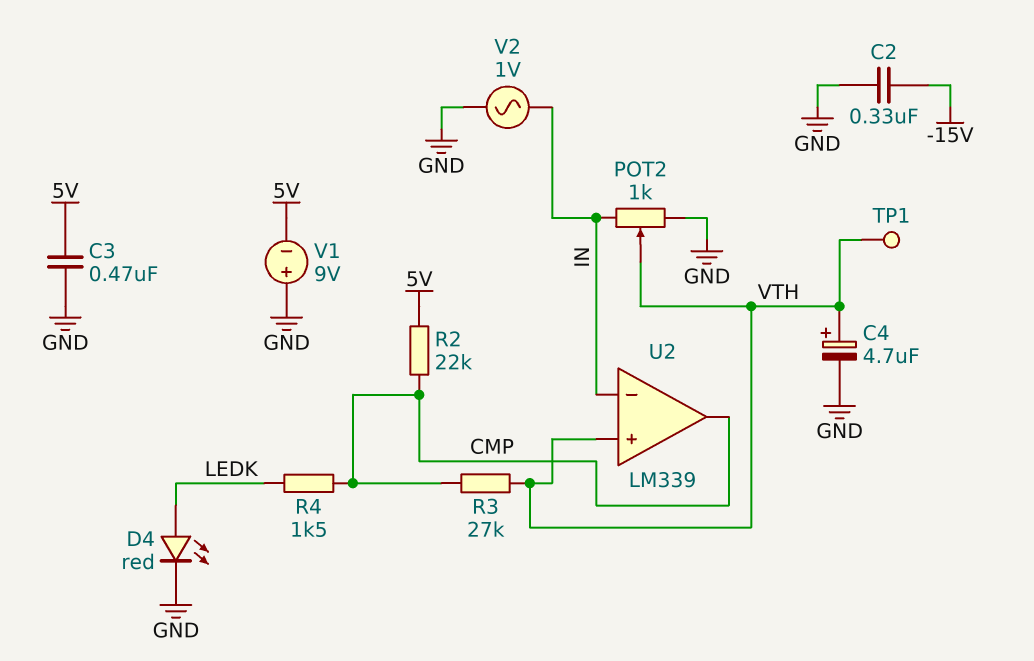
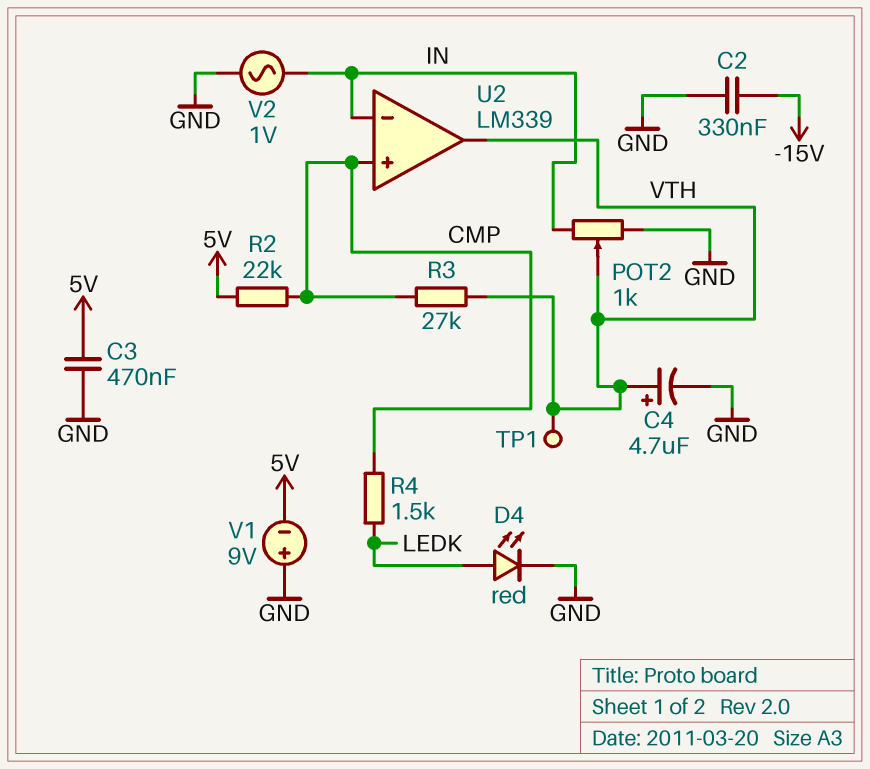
U2 pin in+: VTH -> CMP
U2 pin out: CMP -> VTH

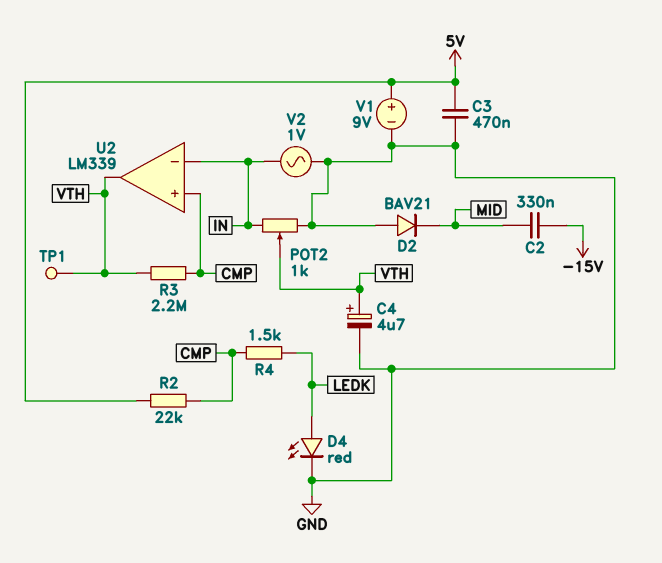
C2: 330nF (-15V, GND) -> 330nF (-15V, MID)
D2: none -> diode BAV21 (A GND, K MID)
R3: 27k (CMP, VTH) -> 2.2M (CMP, VTH)
V1: 9V (plus GND, minus 5V) -> 9V (plus 5V, minus GND)

